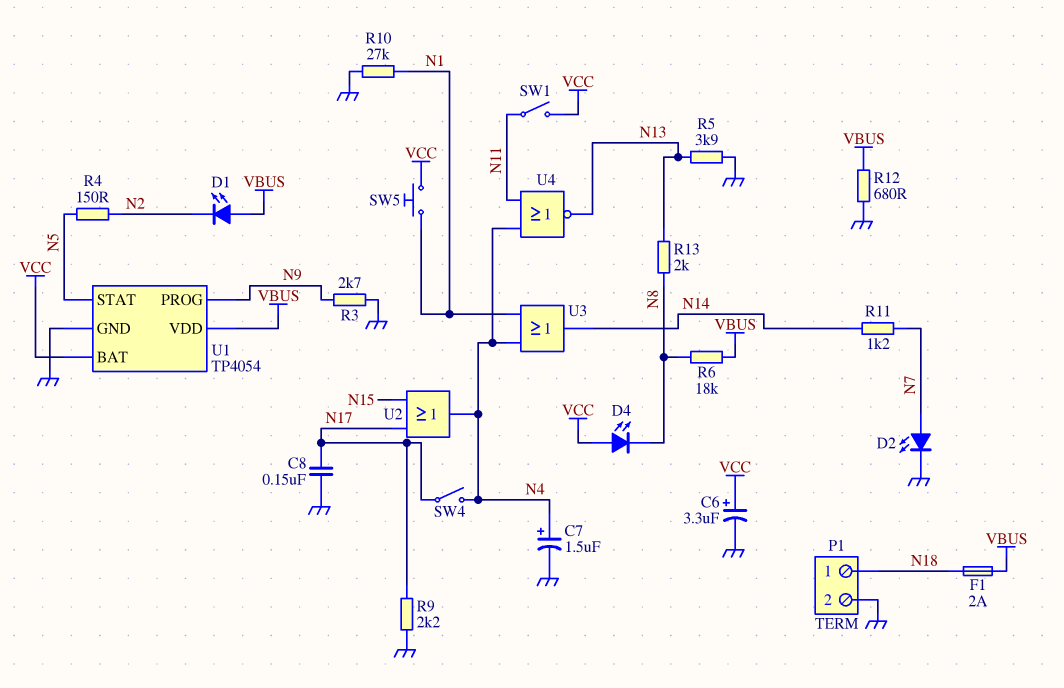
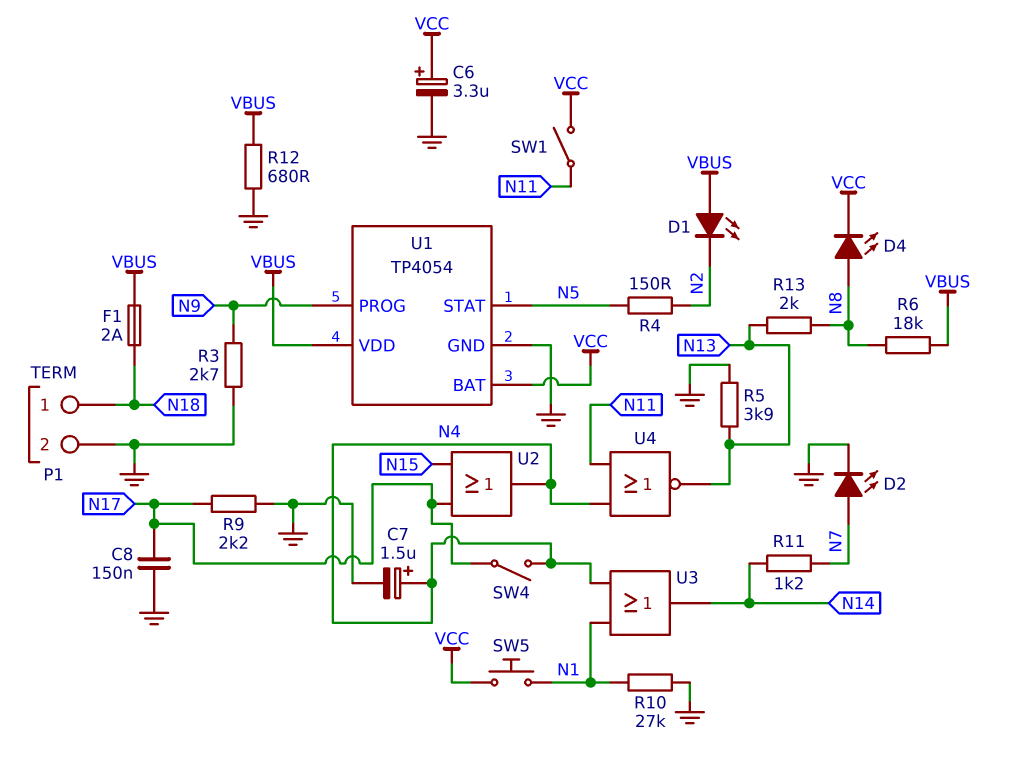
D4: LED (A VCC, K N8) -> LED (A N8, K VCC)

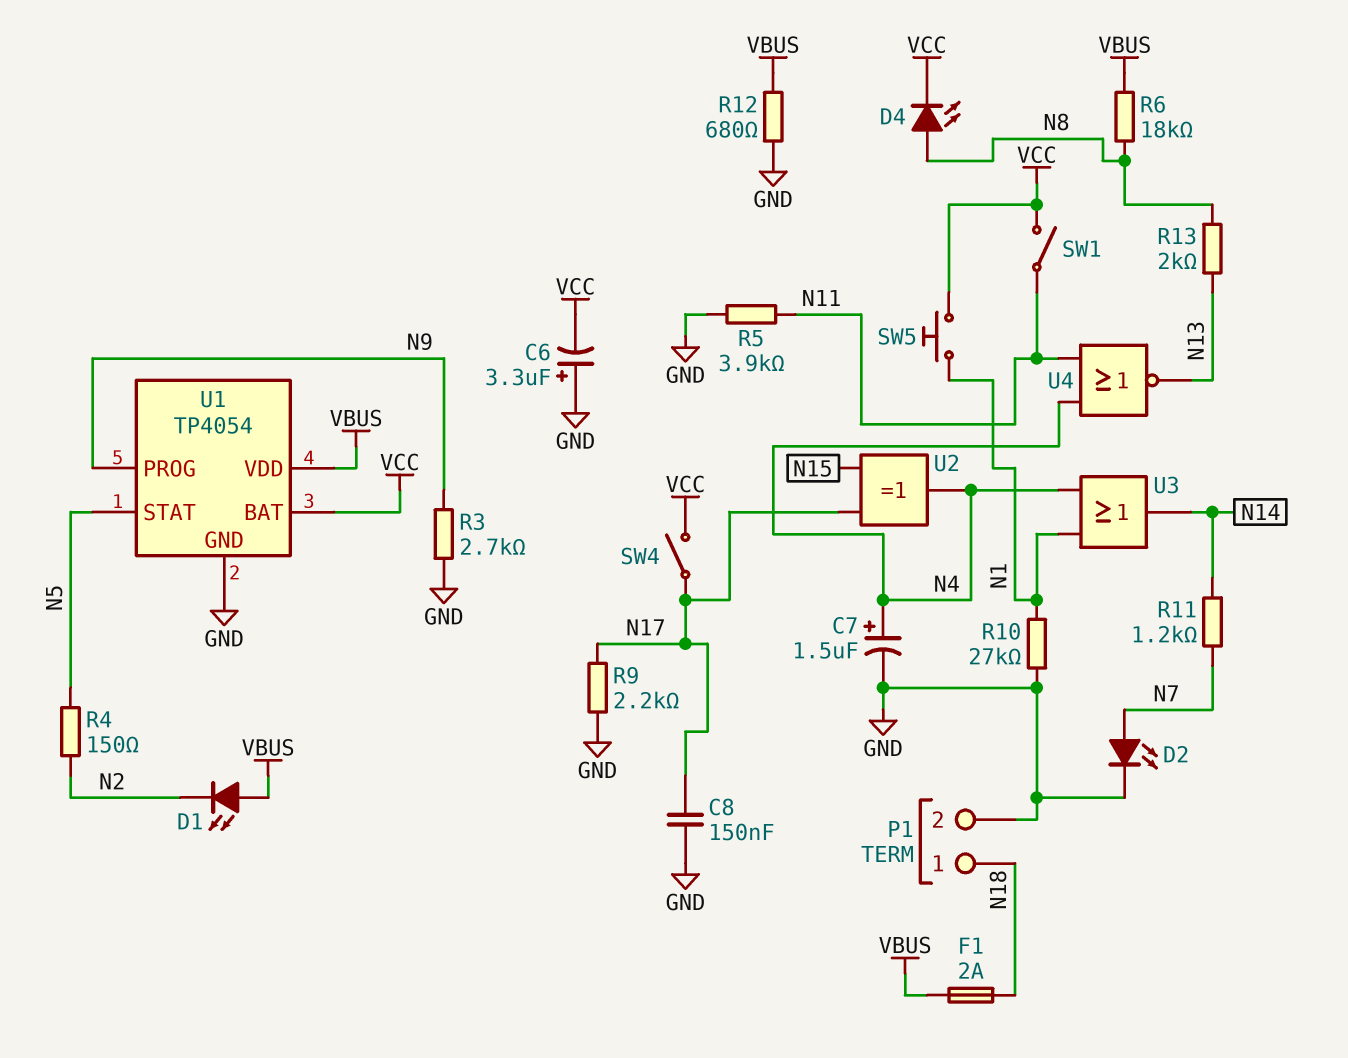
C6: 3.3uF (plus VCC, minus GND) -> 3.3uF (plus GND, minus VCC)
R5: 3.9k (GND, N13) -> 3.9k (GND, N11)
SW4: switch (N4, N17) -> switch (N17, VCC)
U2: OR (in N15, in N17, out N4) -> XOR (in N15, in N17, out N4)

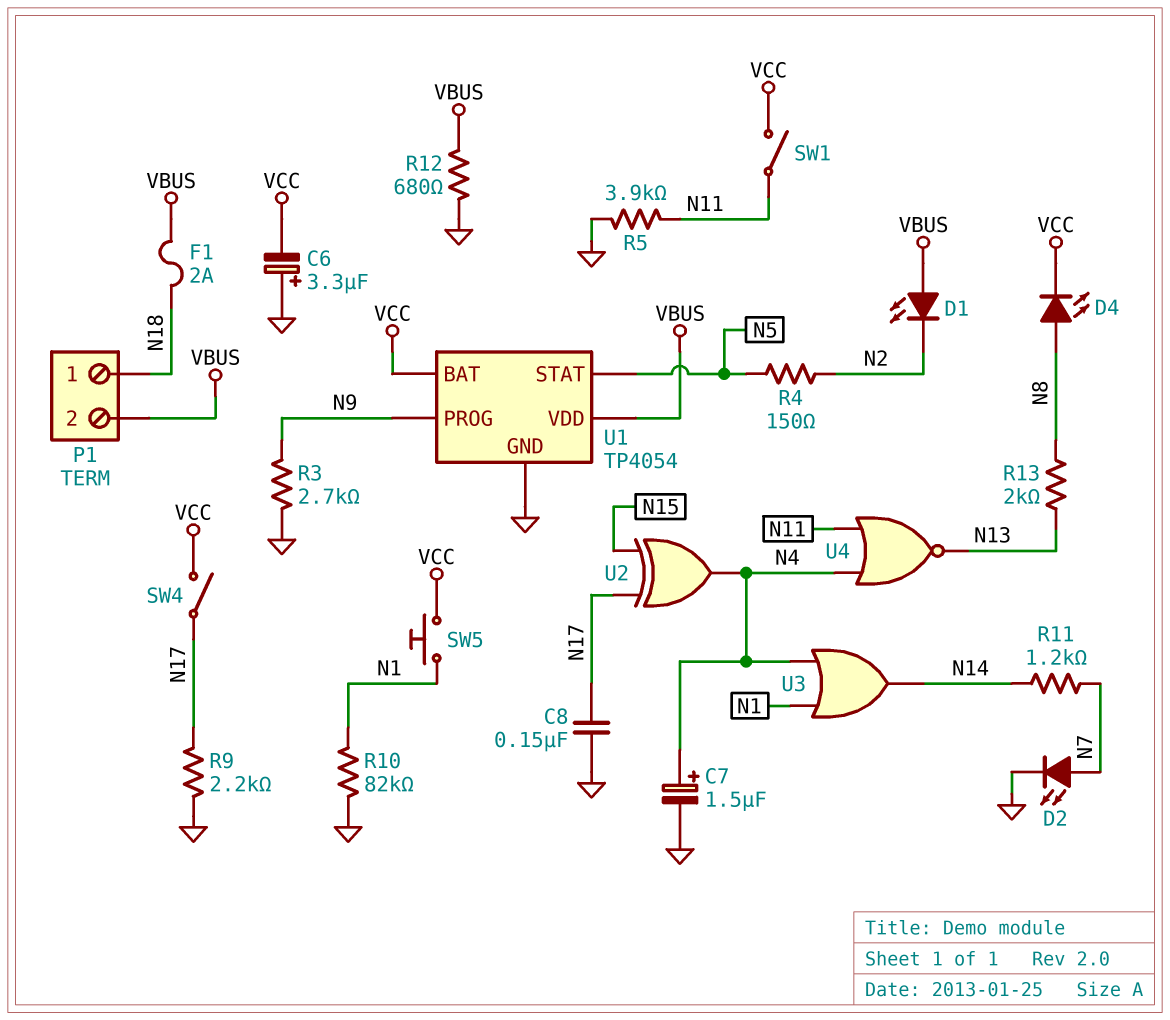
P1 pin 2: GND -> VBUS
R6: 18k (N8, VBUS) -> none
R10: 27k (GND, N1) -> 82k (GND, N1)

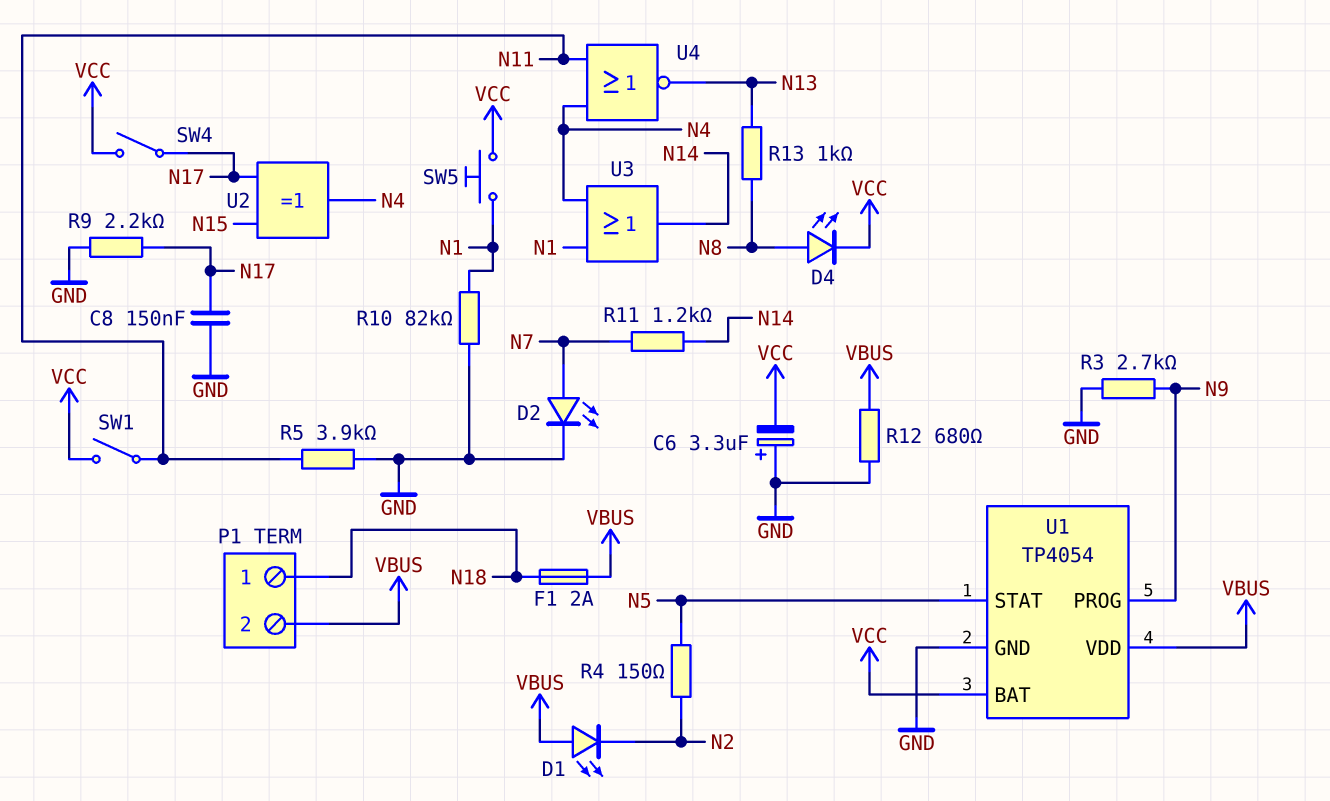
C7: 1.5uF (plus N4, minus GND) -> none
R13: 2k (N8, N13) -> 1k (N8, N13)

